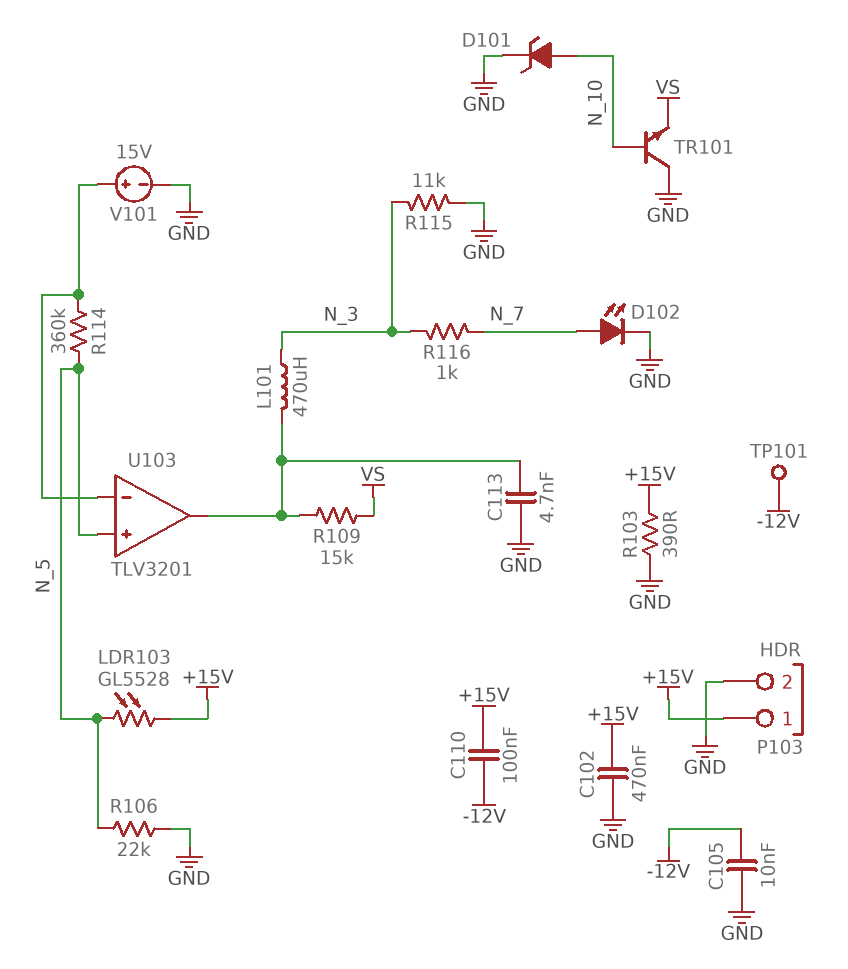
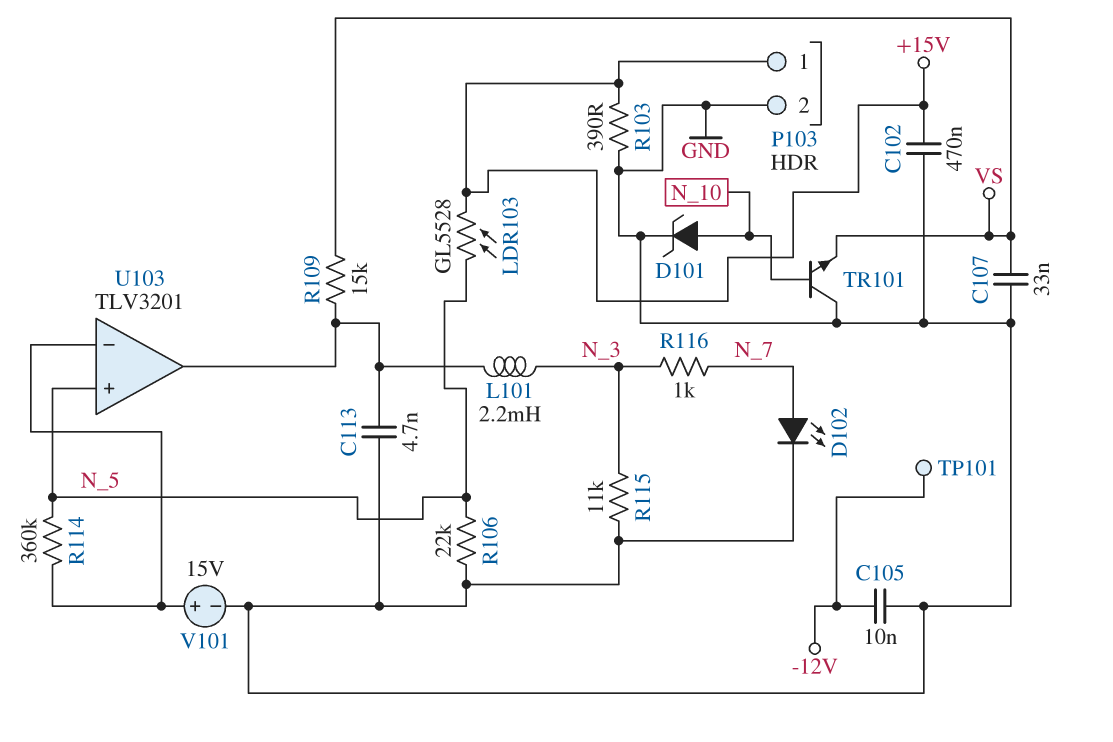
C107: none -> 33nF (GND, VS)
C110: 100nF (+15V, -12V) -> none
L101: 470uH (N_3, U103/out) -> 2.2mH (N_3, U103/out)

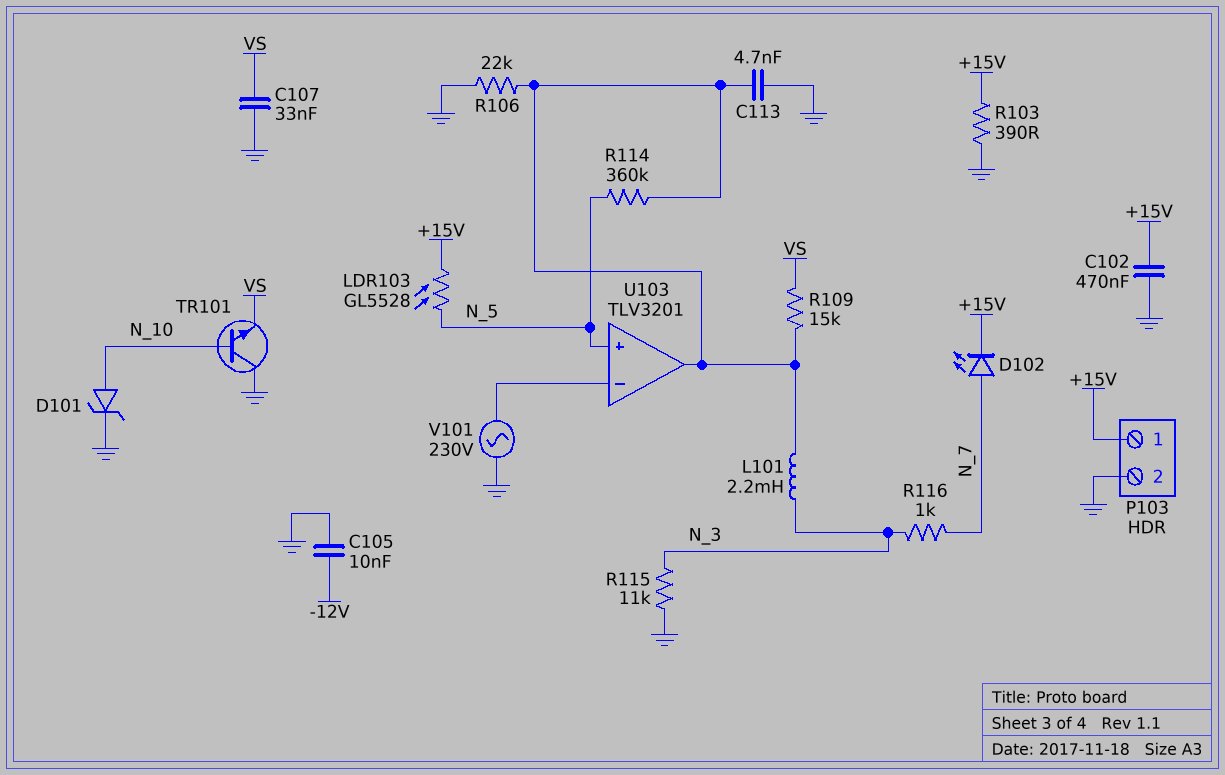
D102: LED (A N_7, K GND) -> LED (A N_7, K +15V)
R106: 22k (GND, N_5) -> 22k (GND, U103/out)
R114: 360k (N_5, U103/in-) -> 360k (N_5, U103/out)
TP101: test point (-12V) -> none
V101: 15V (plus U103/in-, minus GND) -> AC 230V (GND, U103/in-)

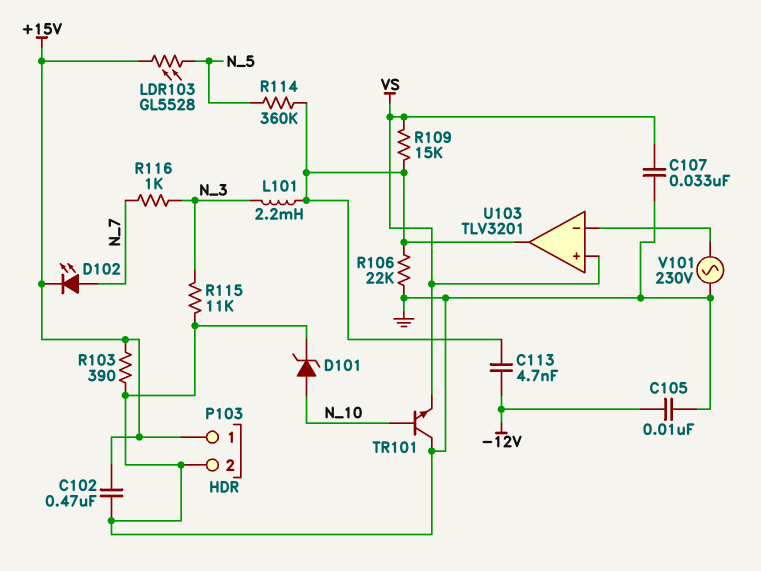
C113: 4.7nF (GND, U103/out) -> 4.7nF (-12V, U103/out)
U103 pin in+: N_5 -> VS

